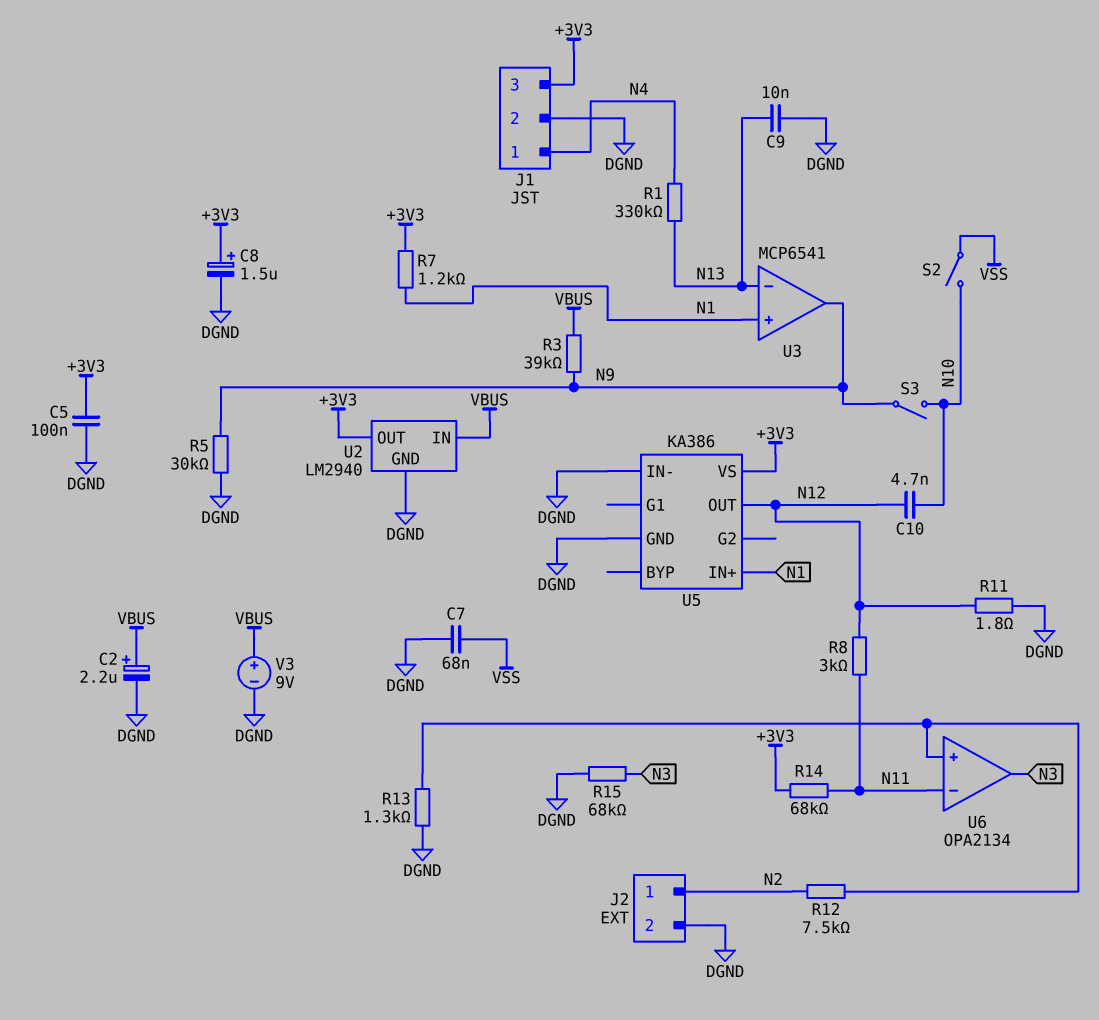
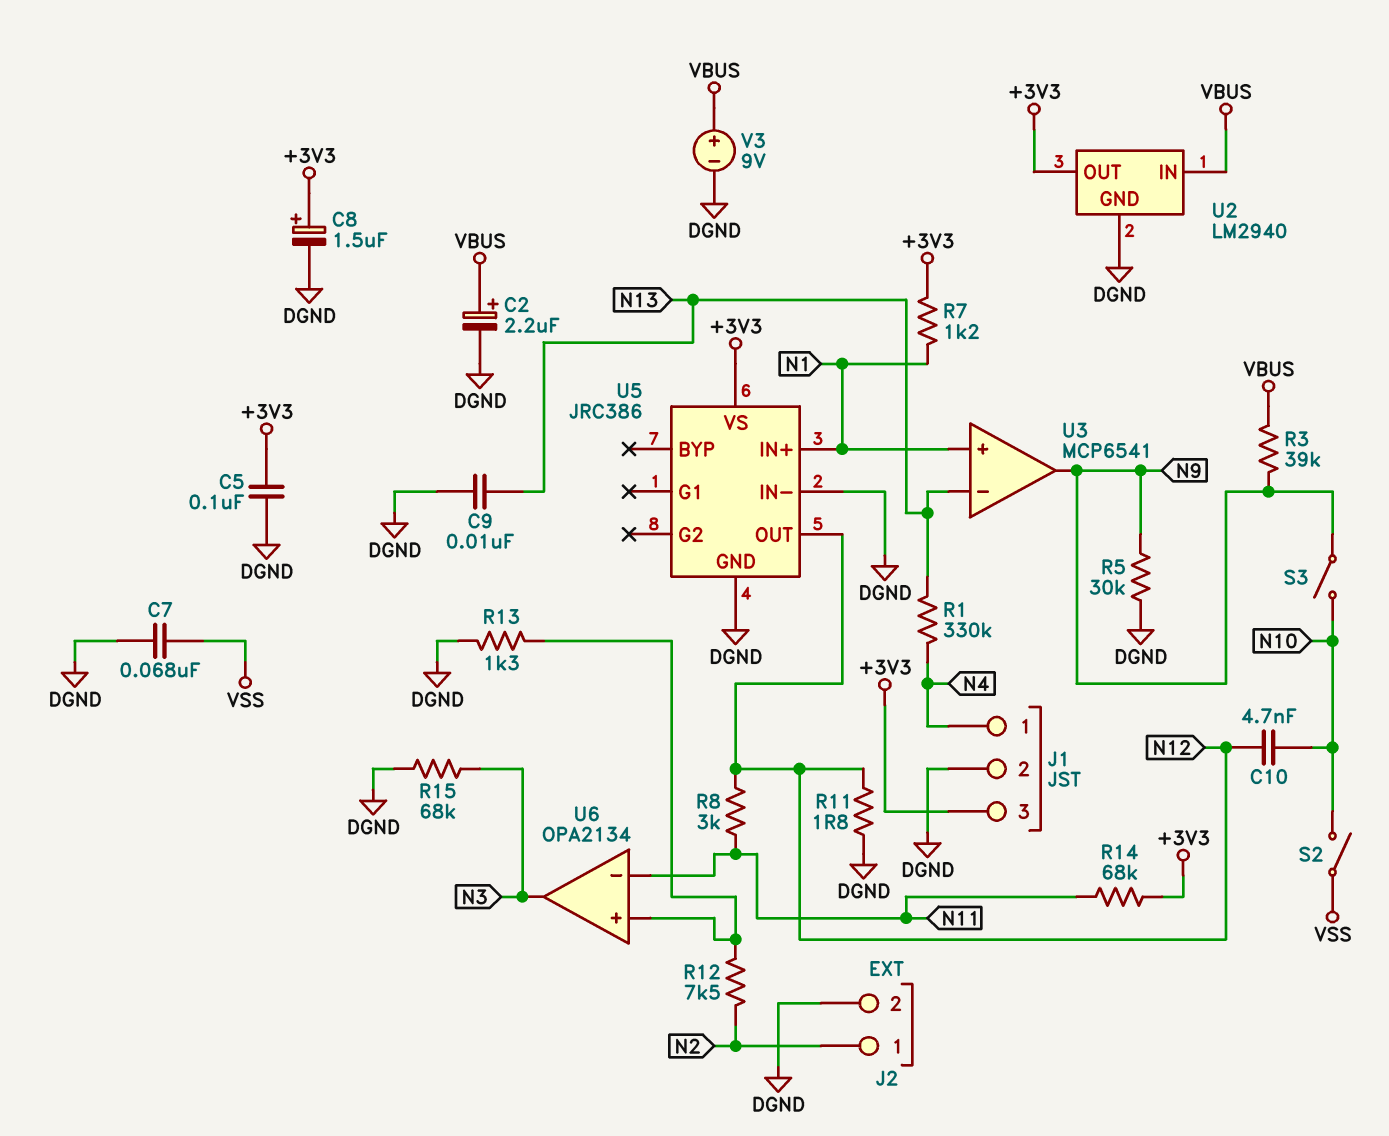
U5: KA386 -> JRC386

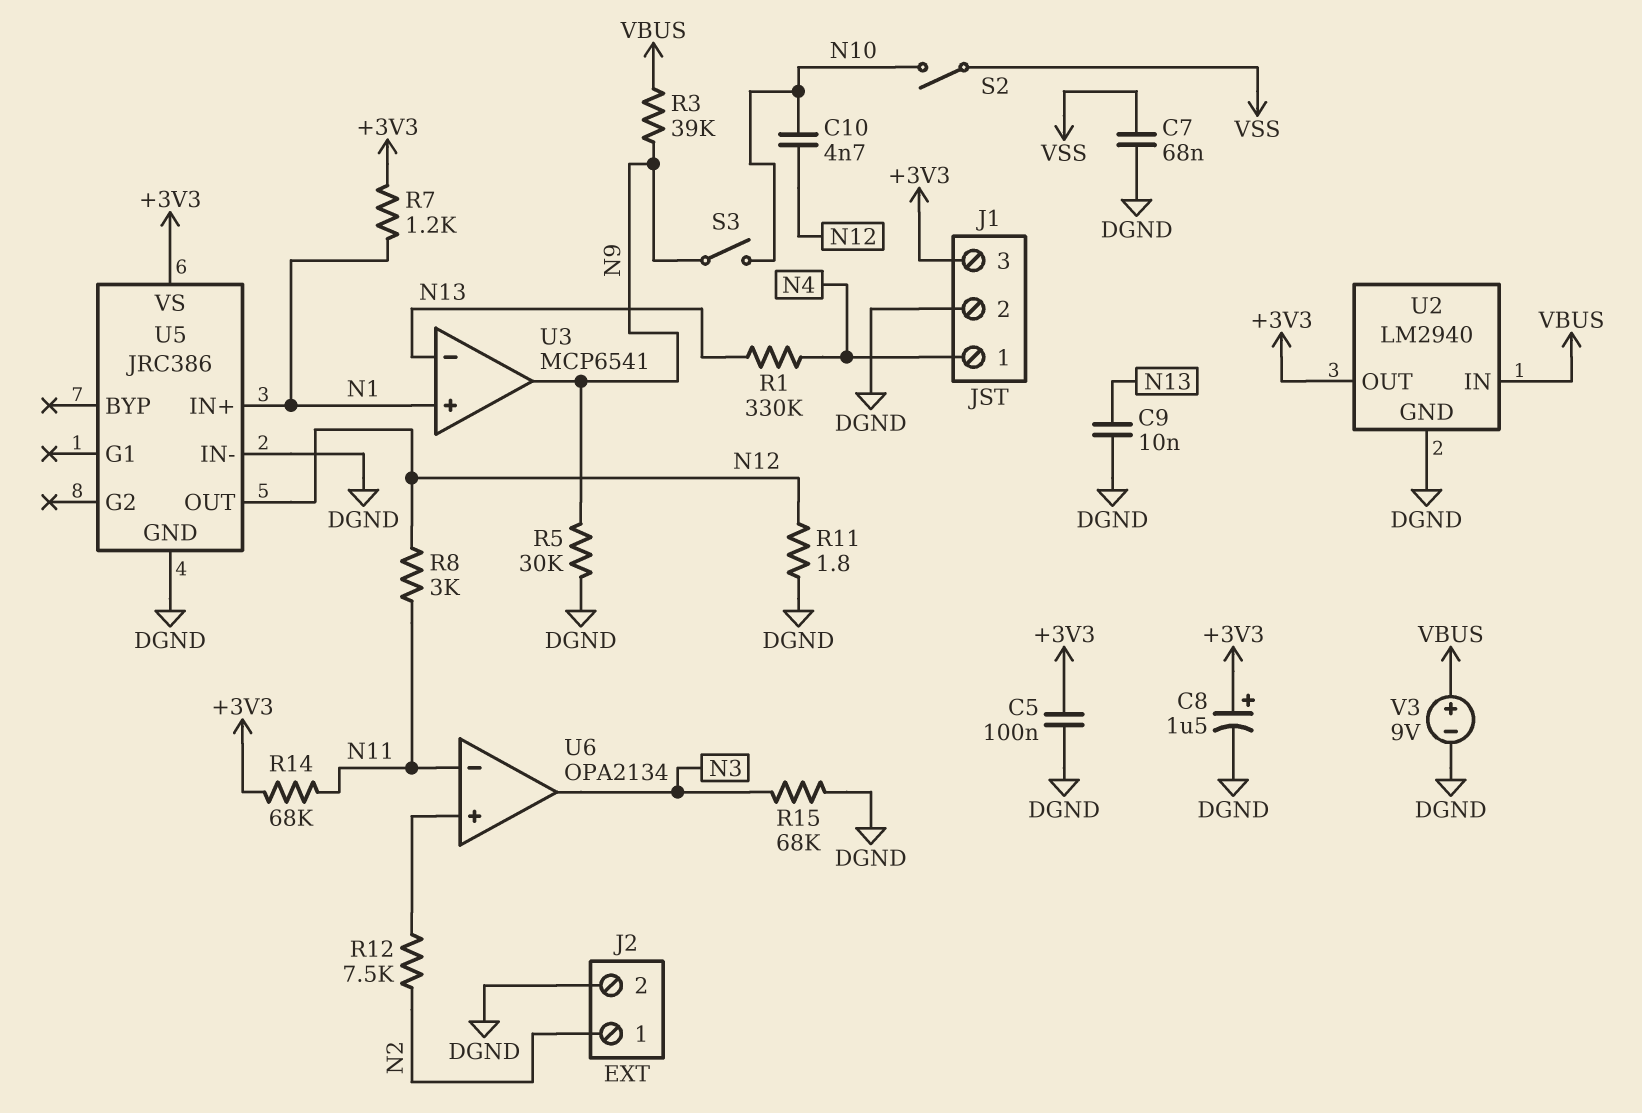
C2: 2.2uF (plus VBUS, minus DGND) -> none
R13: 1.3k (DGND, U6/in+) -> none

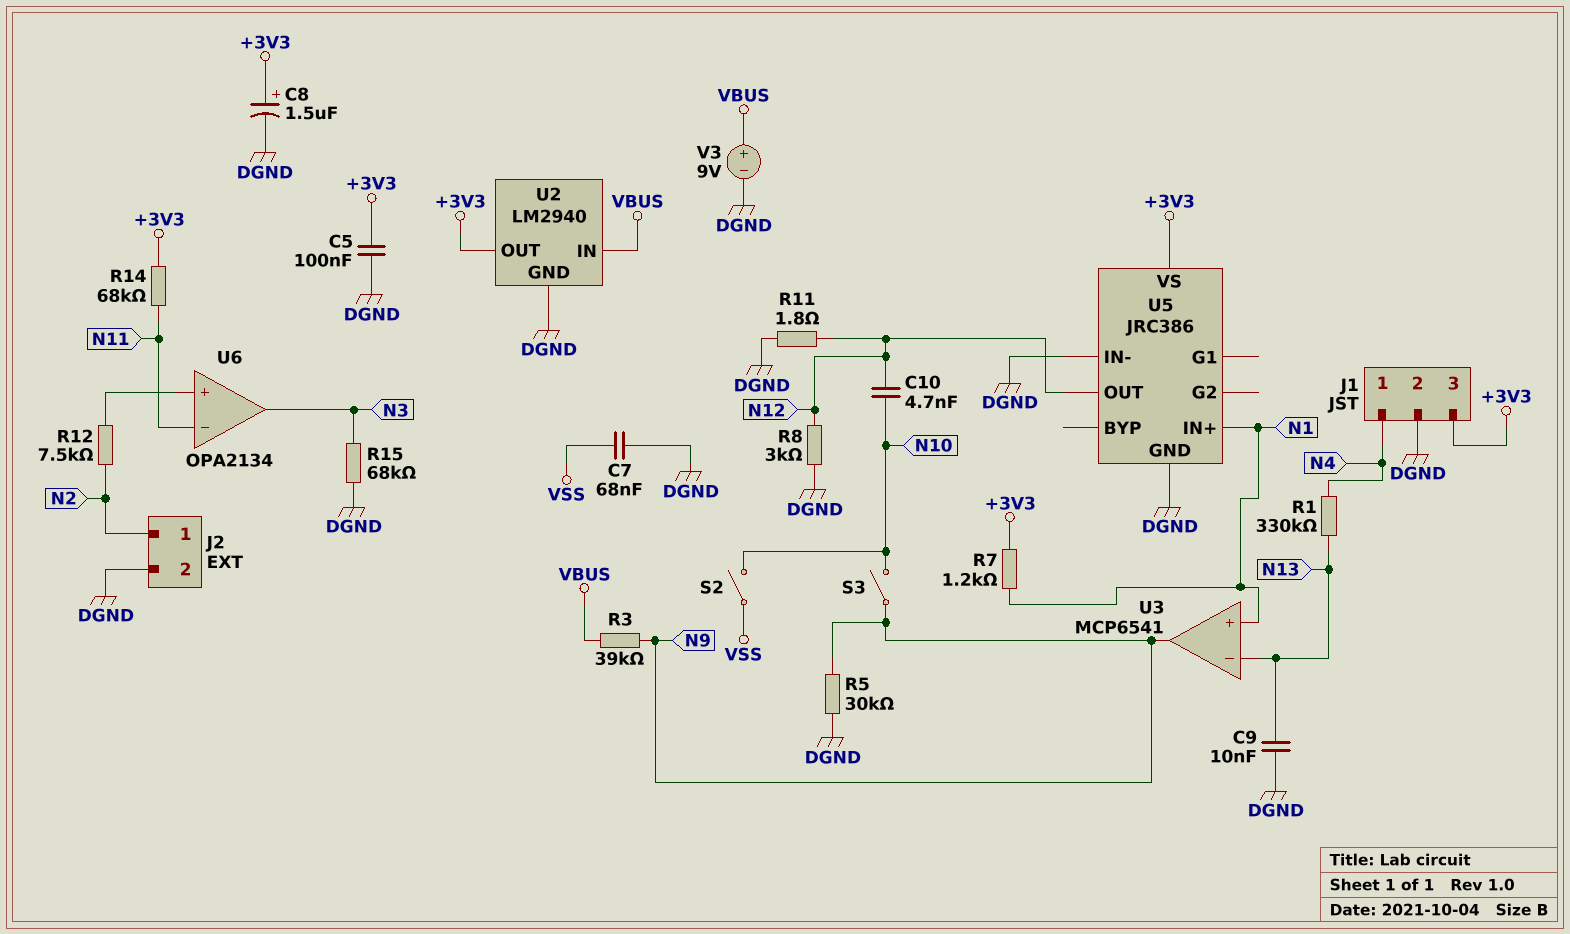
R8: 3k (N11, N12) -> 3k (DGND, N12)

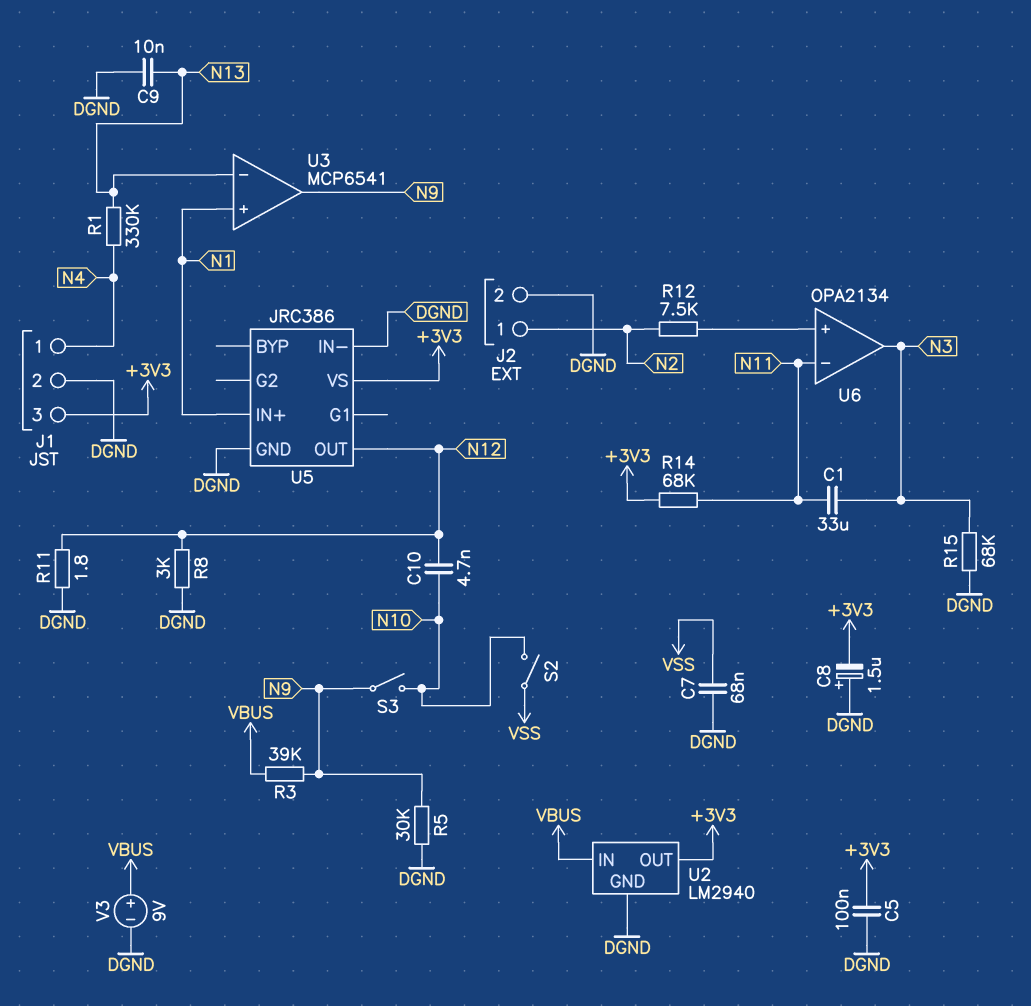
C1: none -> 33uF (N3, N11)
C8: 1.5uF (plus +3V3, minus DGND) -> 1.5uF (plus DGND, minus +3V3)
R7: 1.2k (+3V3, N1) -> none

